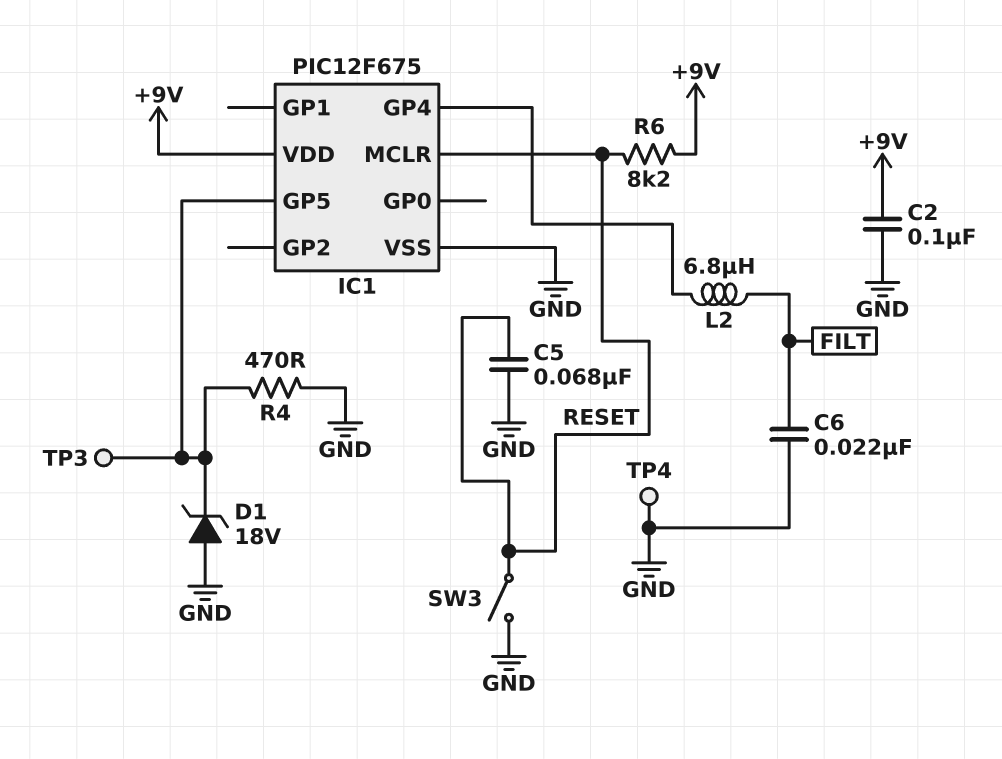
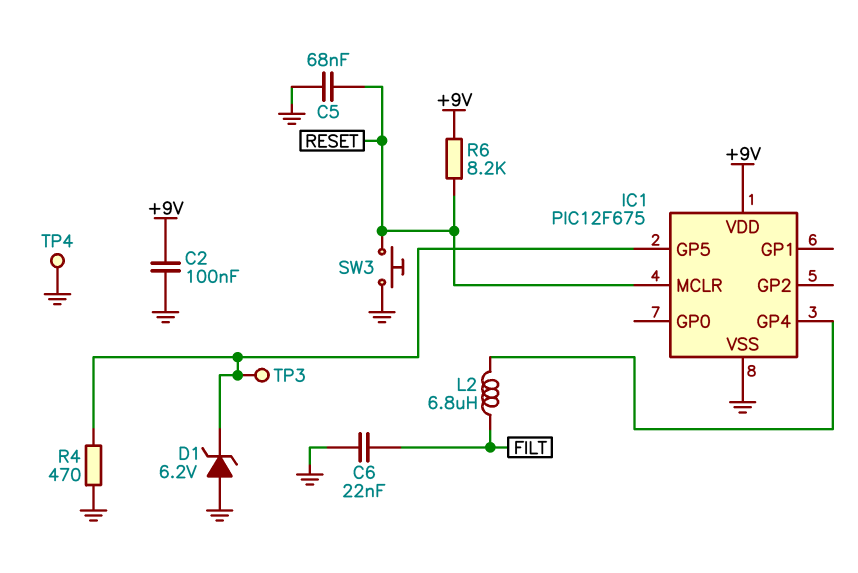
D1: zener 18V (A GND, K IC1/GP5) -> zener 6.2V (A GND, K IC1/GP5)
SW3: switch (GND, RESET) -> button (GND, RESET)

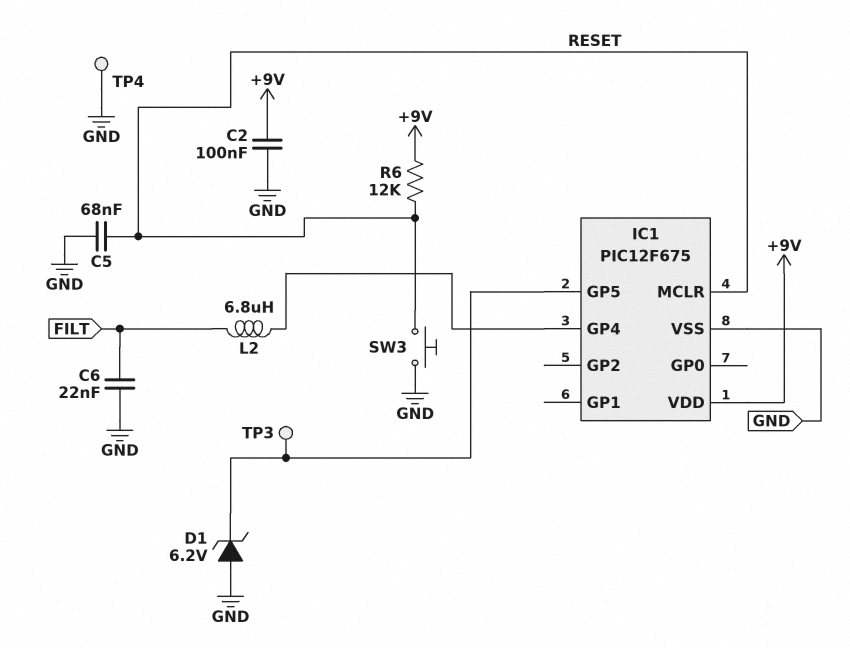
R4: 470 (GND, IC1/GP5) -> none
R6: 8.2k (+9V, RESET) -> 12k (+9V, RESET)

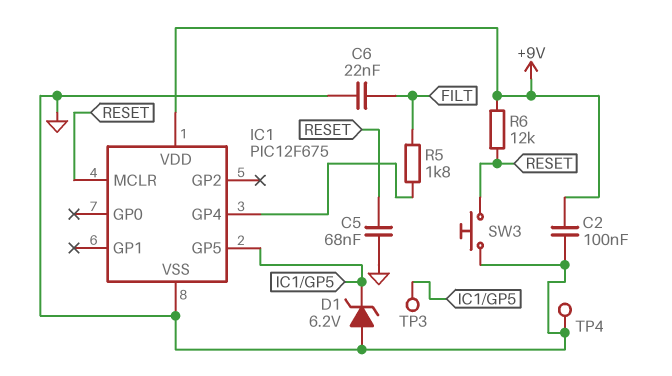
L2: 6.8uH (FILT, IC1/GP4) -> none
R5: none -> 1.8k (FILT, IC1/GP4)

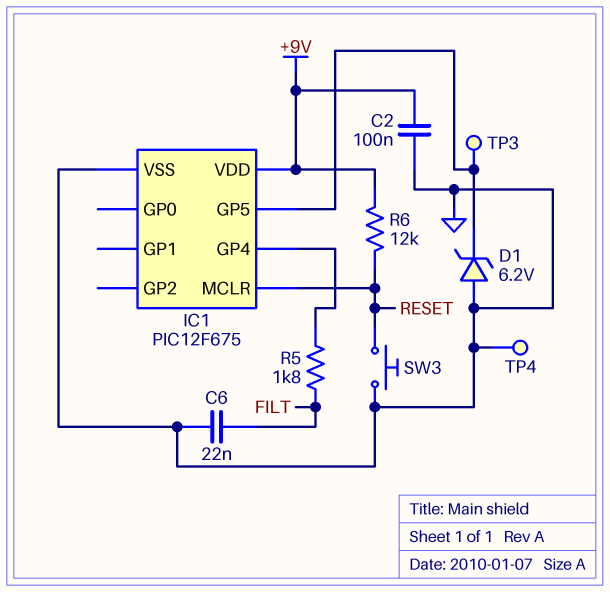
C5: 68nF (GND, RESET) -> none

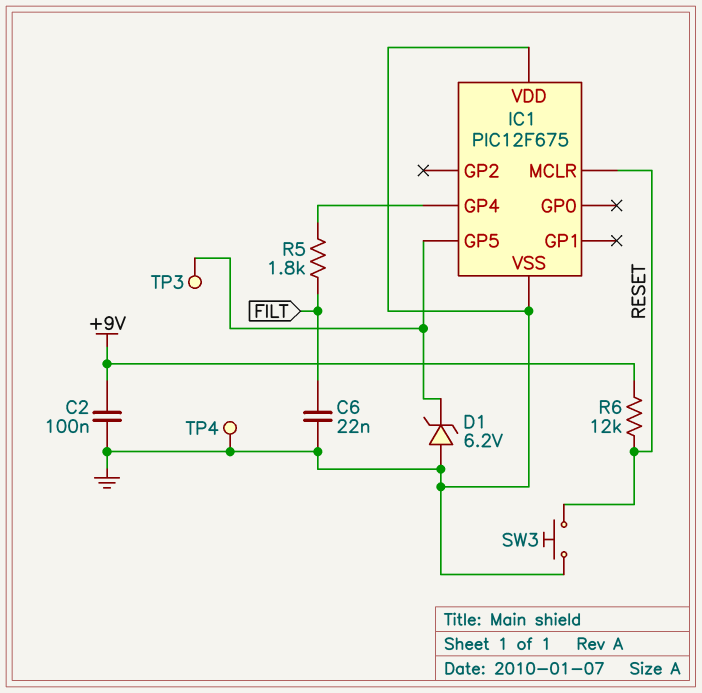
IC1 pin VDD: +9V -> GND

